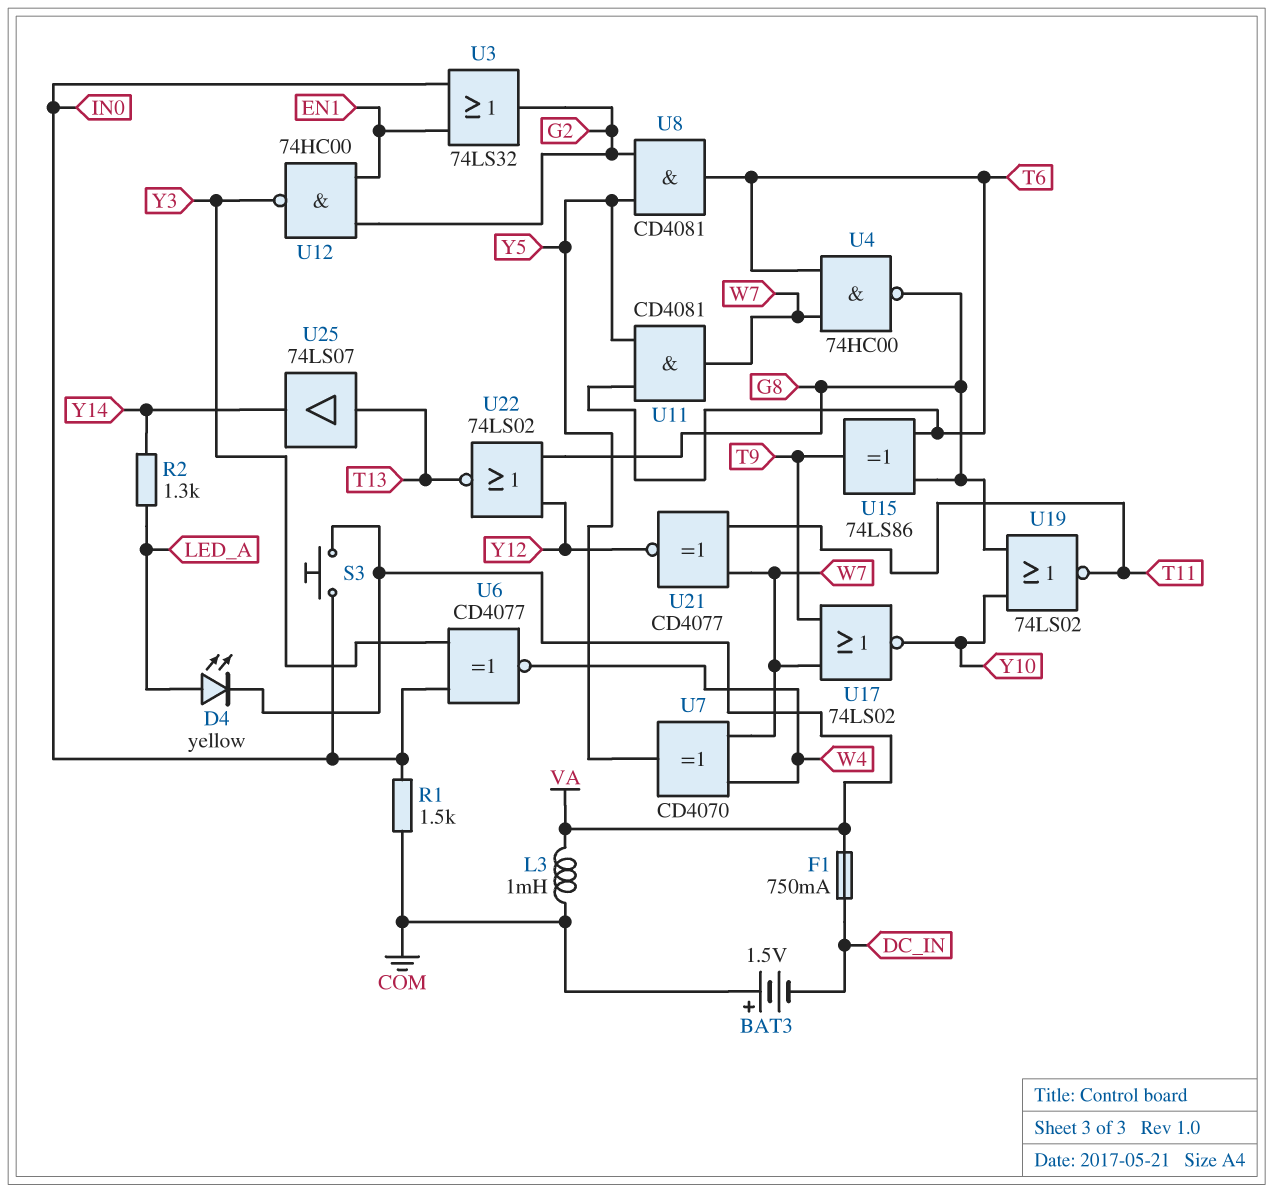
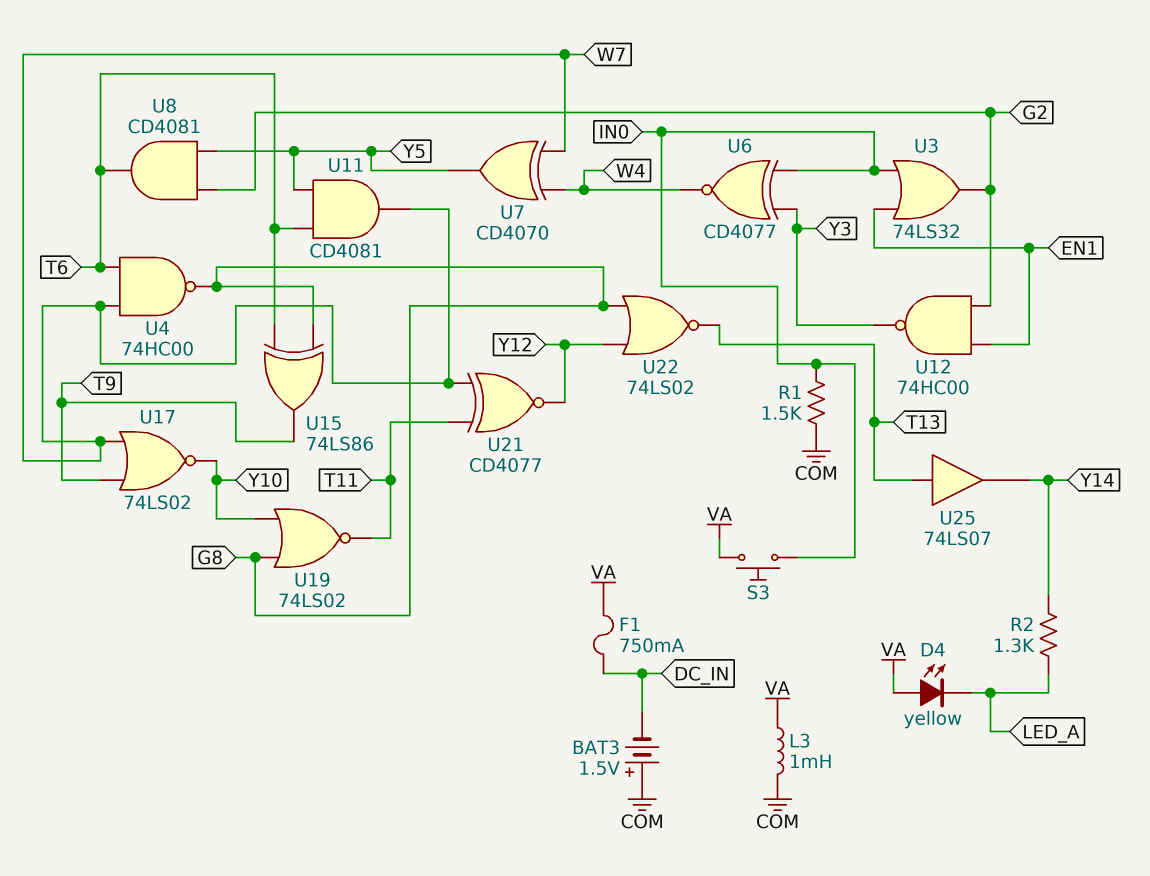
D4: LED yellow (A LED_A, K VA) -> LED yellow (A VA, K LED_A)

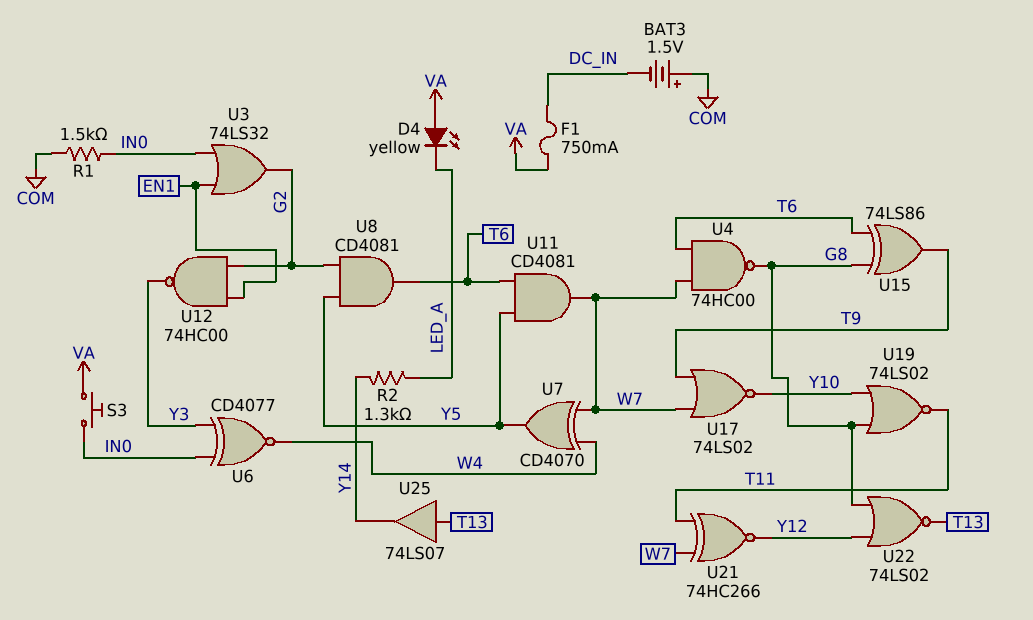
L3: 1mH (COM, VA) -> none
U21: XNOR CD4077 (in T11, in W7, out Y12) -> XNOR 74HC266 (in T11, in W7, out Y12)

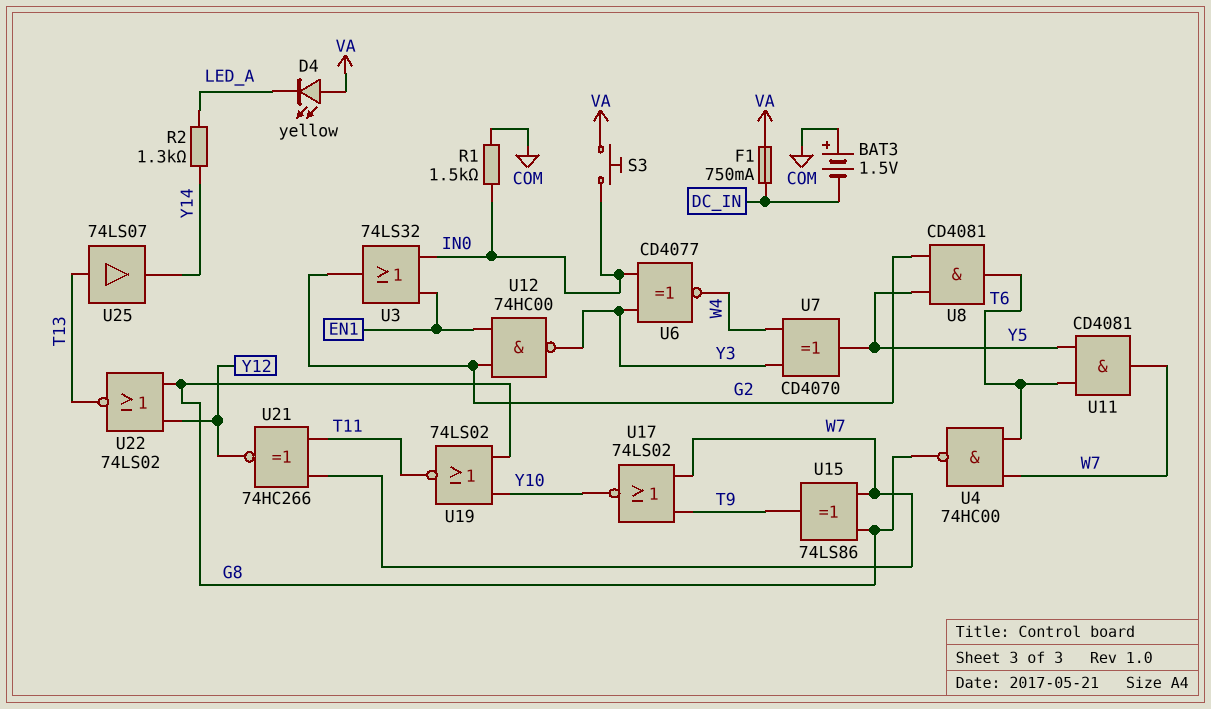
U7: XOR CD4070 (in W4, in W7, out Y5) -> XOR CD4070 (in W4, in Y3, out Y5)
U15: XOR 74LS86 (in G8, in T6, out T9) -> XOR 74LS86 (in G8, in W7, out T9)

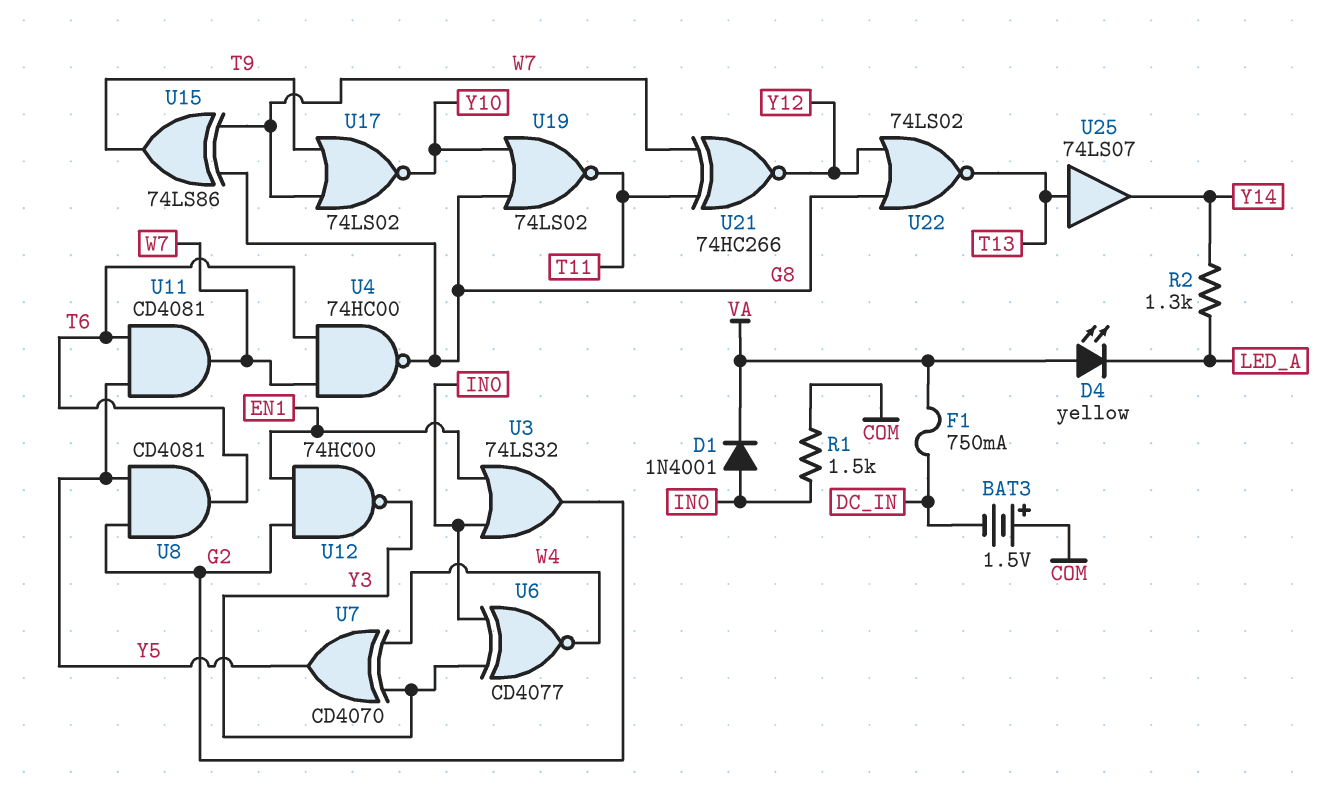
D1: none -> diode 1N4001 (A IN0, K VA)
S3: button (IN0, VA) -> none

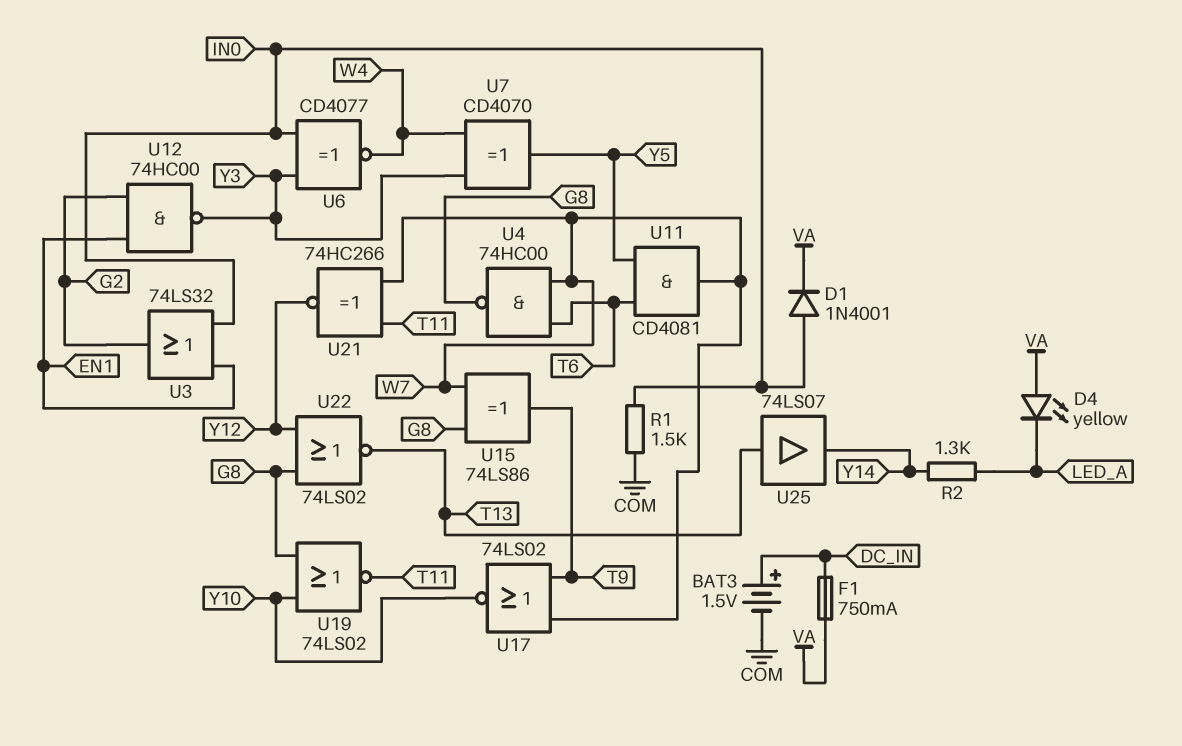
BAT3: 1.5V (plus COM, minus DC_IN) -> 1.5V (plus DC_IN, minus COM)
U8: AND CD4081 (in G2, in Y5, out T6) -> none

